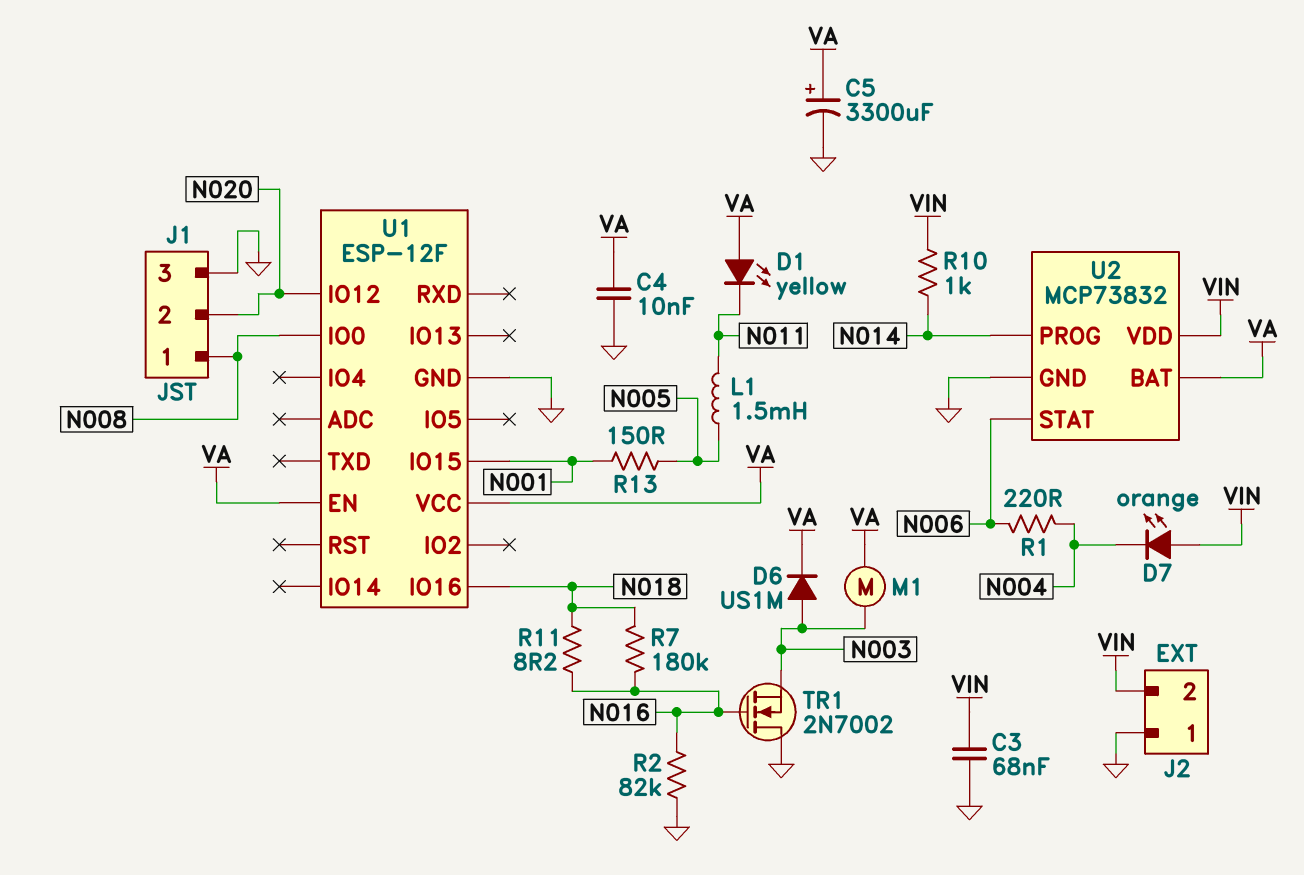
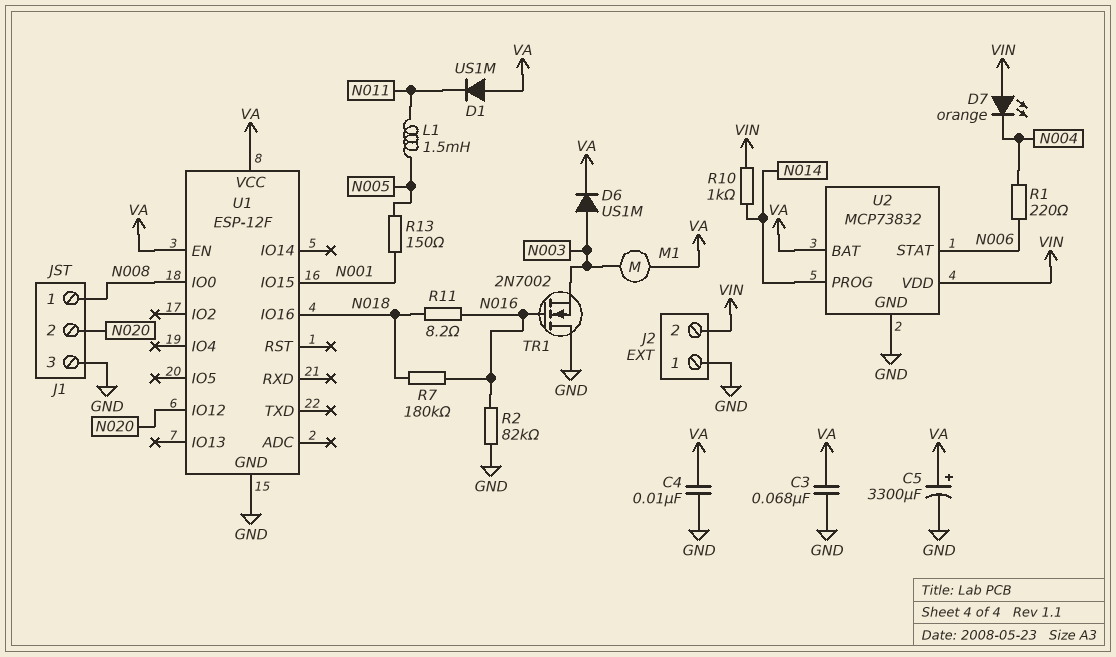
C3: 68nF (GND, VIN) -> 68nF (GND, VA)
D1: LED yellow (A VA, K N011) -> diode US1M (A VA, K N011)

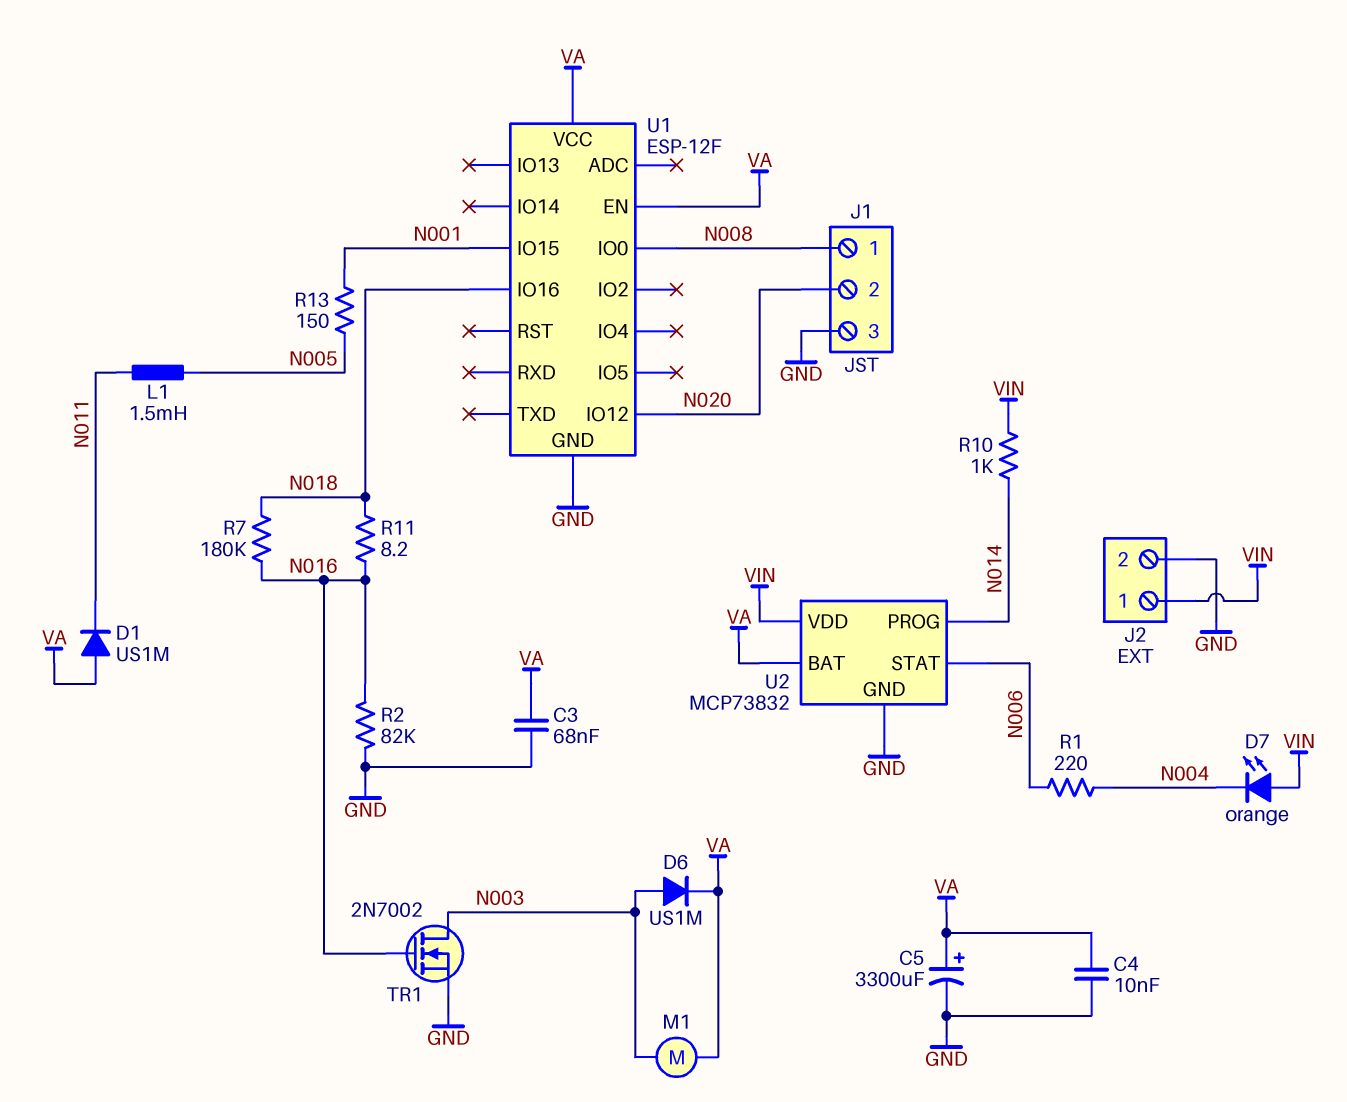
J2 pin 1: GND -> VIN
J2 pin 2: VIN -> GND
TR1: NMOS 2N7002 (G N016, D GND, S N003) -> NMOS 2N7002 (G N016, D N003, S GND)

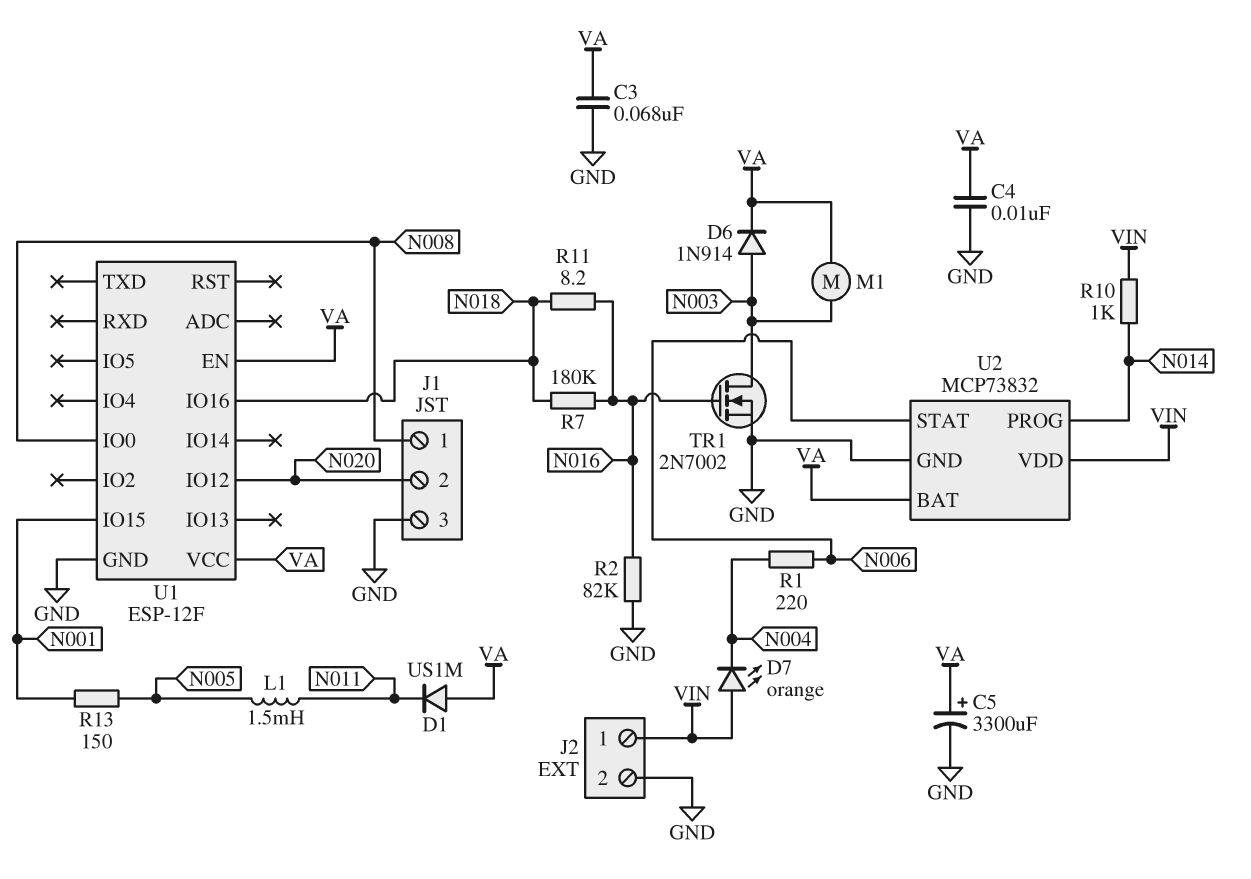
D6: diode US1M (A N003, K VA) -> diode 1N914 (A N003, K VA)

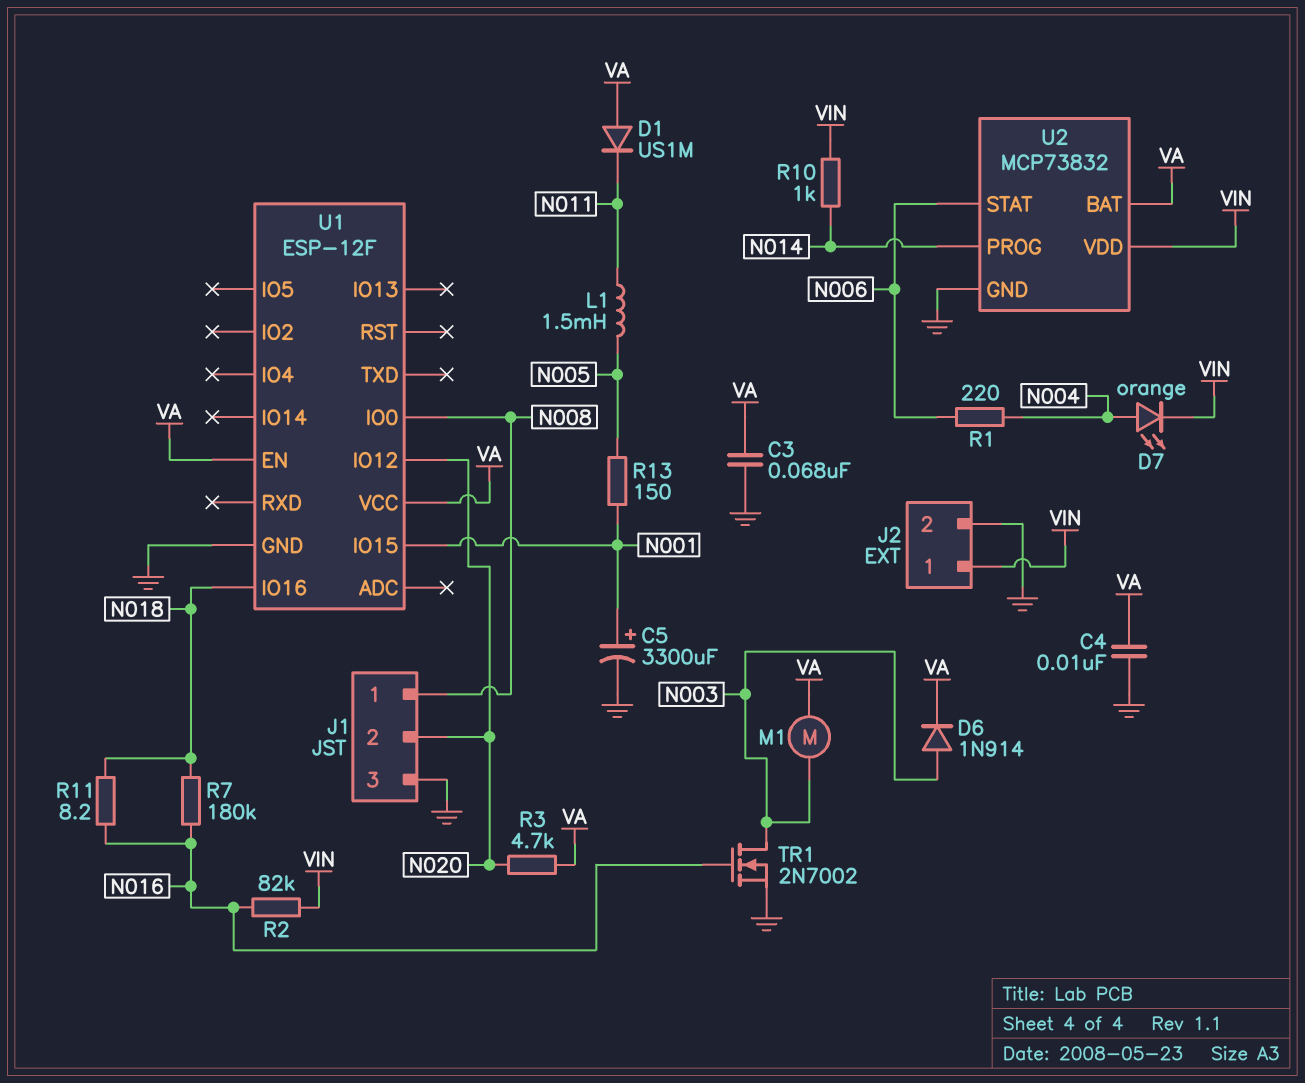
C5: 3300uF (plus VA, minus GND) -> 3300uF (plus N001, minus GND)
D7: LED orange (A VIN, K N004) -> LED orange (A N004, K VIN)
R2: 82k (GND, N016) -> 82k (N016, VIN)
R3: none -> 4.7k (N020, VA)

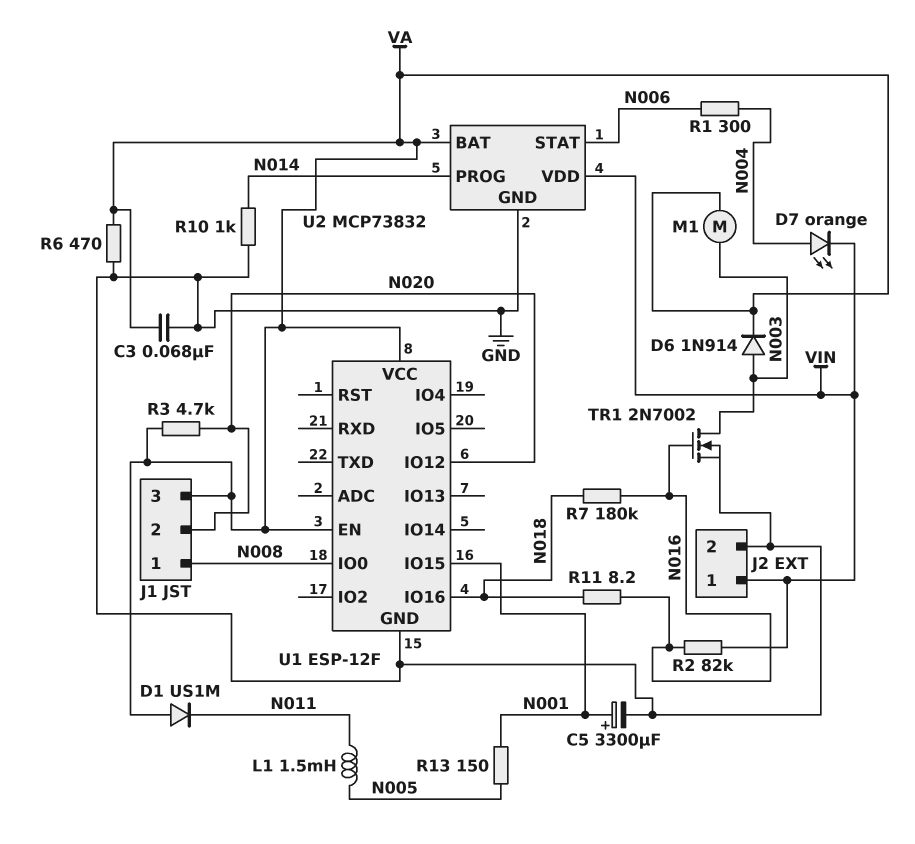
C4: 10nF (GND, VA) -> none
J1 pin 3: GND -> VA
R1: 220 (N004, N006) -> 300 (N004, N006)
R6: none -> 470 (GND, VA)
R10: 1k (N014, VIN) -> 1k (GND, N014)

